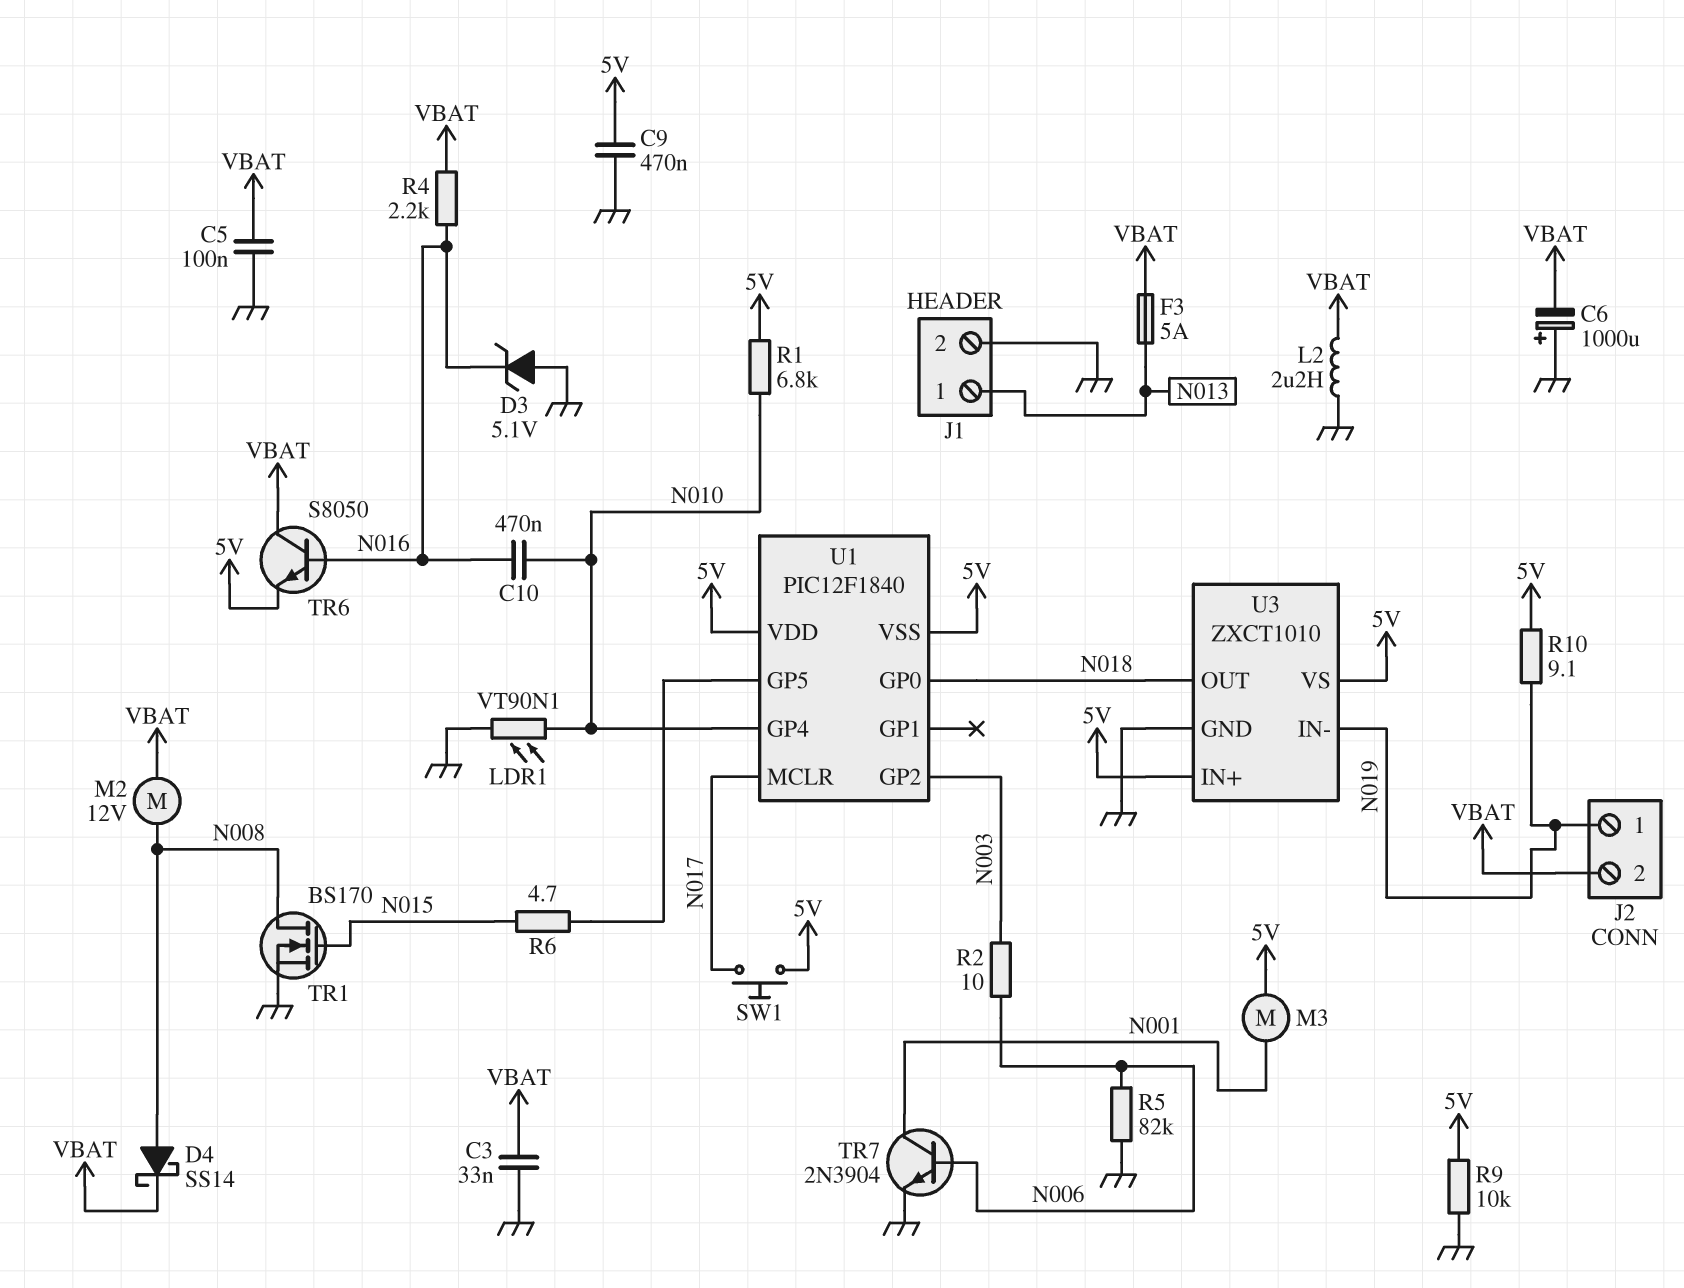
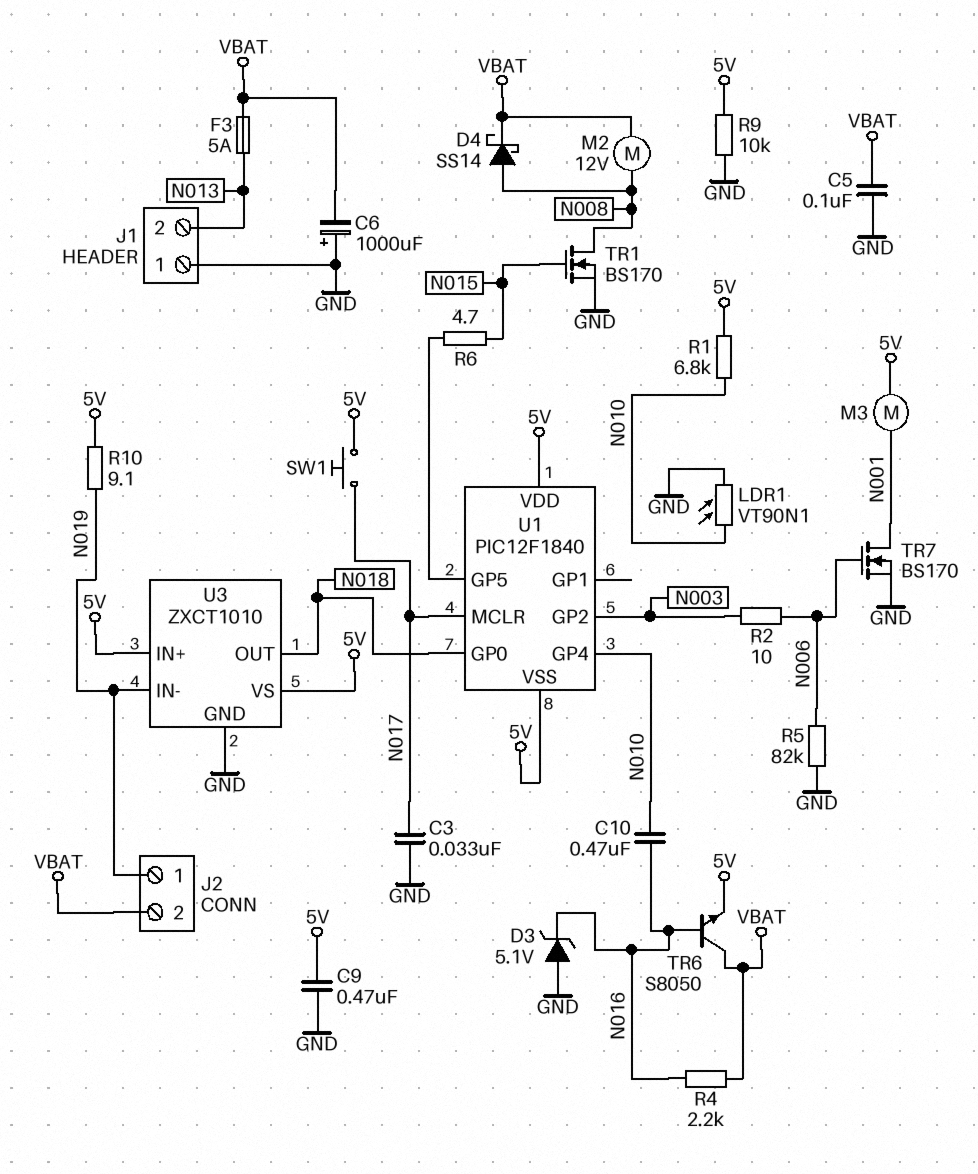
C3: 33nF (GND, VBAT) -> 33nF (GND, N017)
J1 pin 1: N013 -> GND
J1 pin 2: GND -> N013
L2: 2.2uH (GND, VBAT) -> none
TR7: NPN 2N3904 (B N006, C N001, E GND) -> NMOS BS170 (G N006, D N001, S GND)

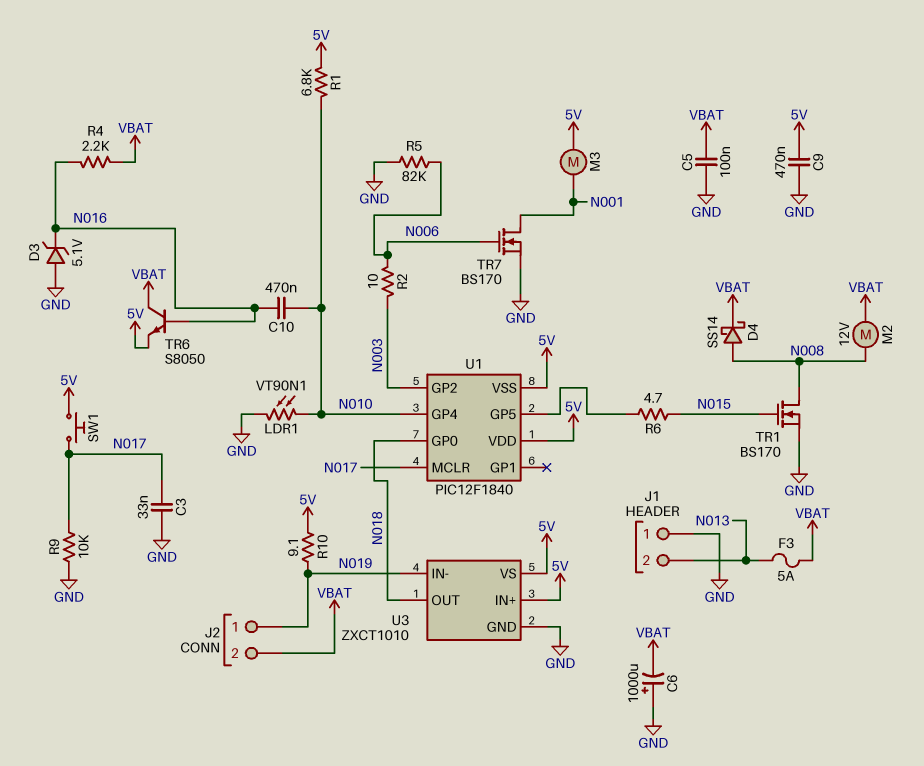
R9: 10k (5V, GND) -> 10k (GND, N017)

